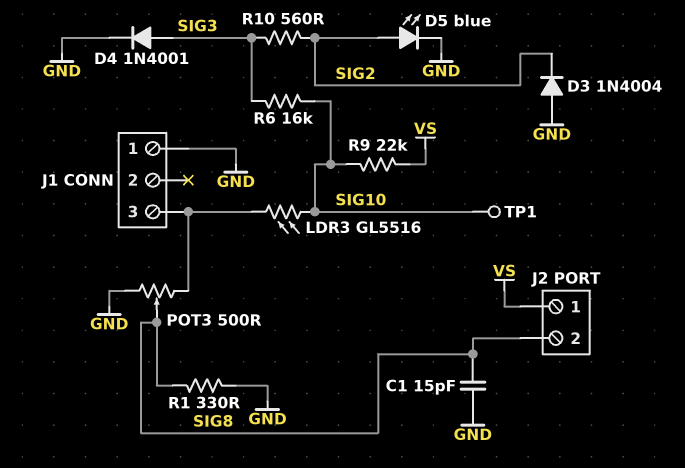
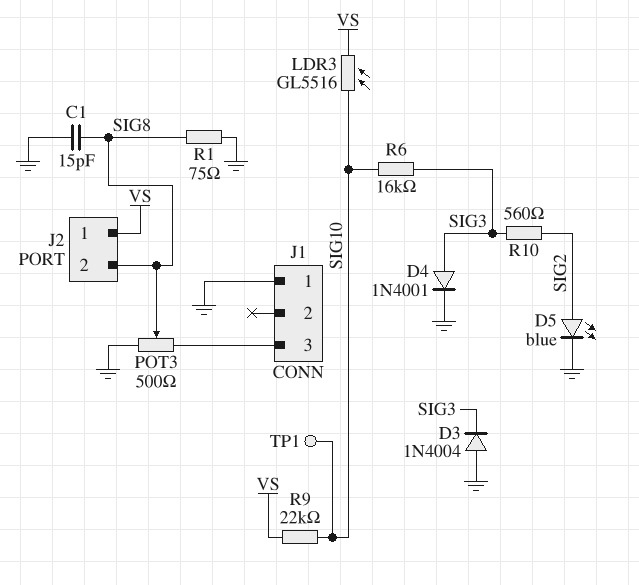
D3: diode 1N4004 (A GND, K SIG2) -> diode 1N4004 (A GND, K SIG3)
LDR3: GL5516 (J1/3, SIG10) -> GL5516 (SIG10, VS)
R1: 330 (GND, SIG8) -> 75 (GND, SIG8)

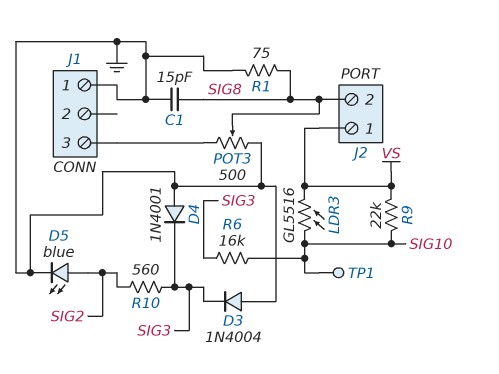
D4: diode 1N4001 (A SIG3, K GND) -> diode 1N4001 (A GND, K SIG3)

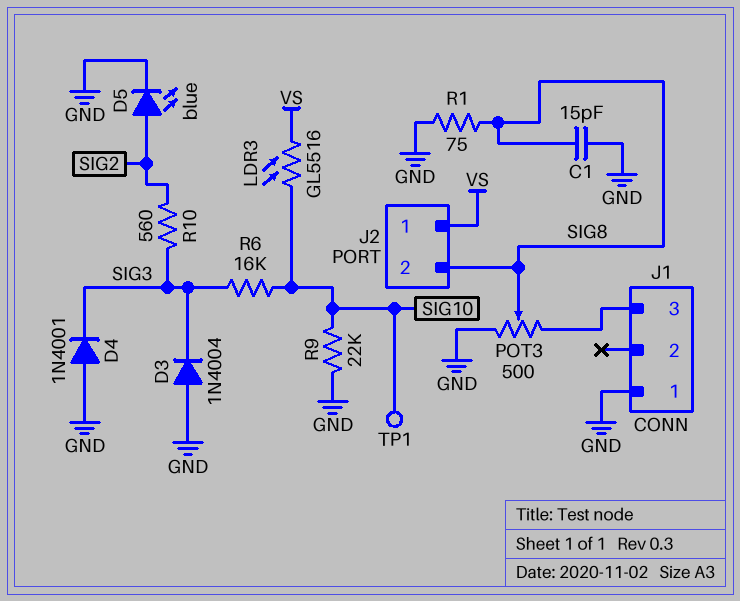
R9: 22k (SIG10, VS) -> 22k (GND, SIG10)

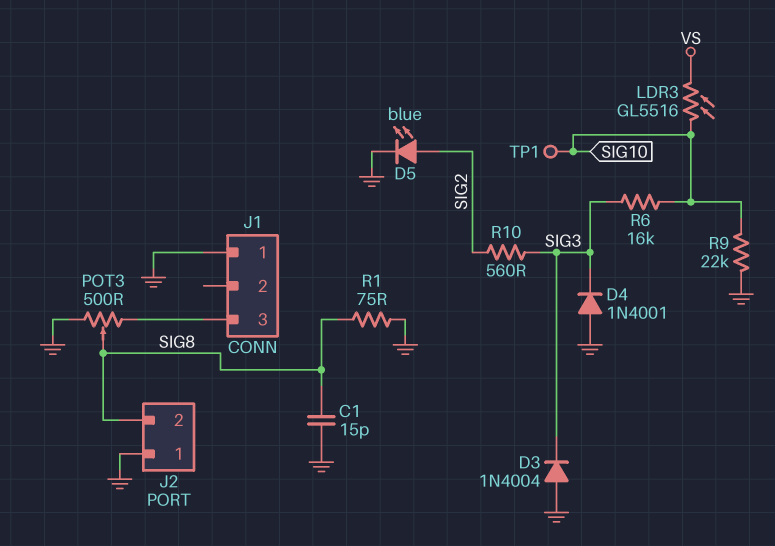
J2 pin 1: VS -> GND

